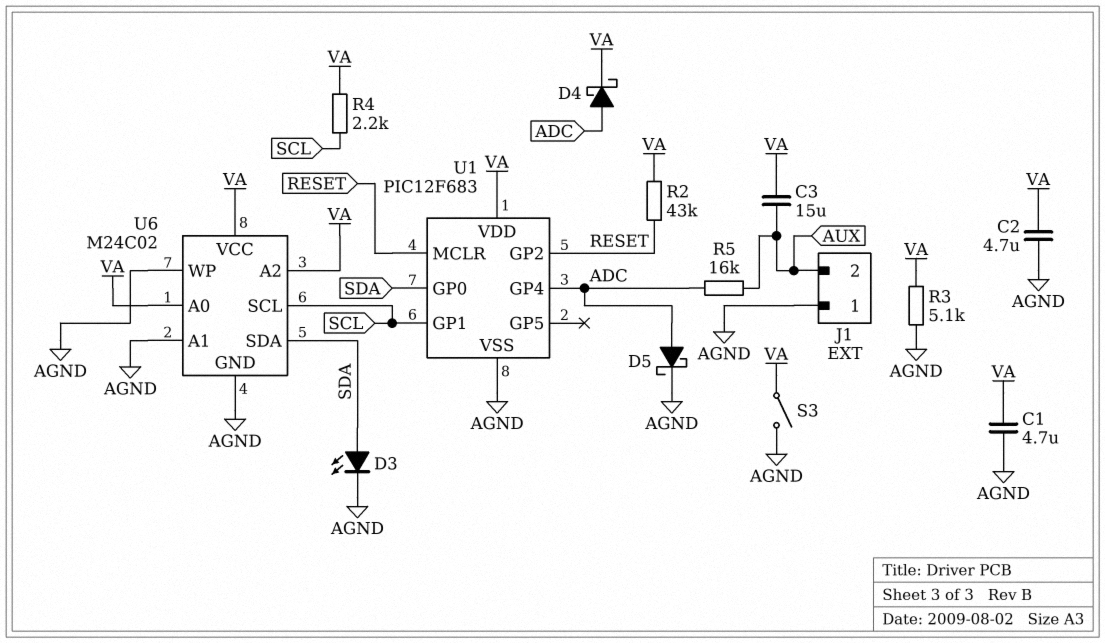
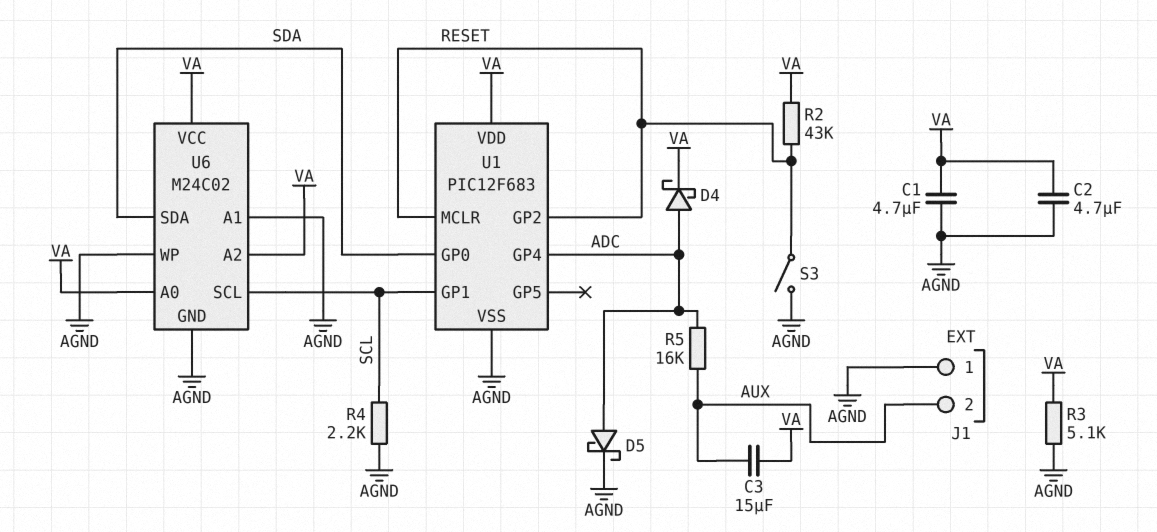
D3: LED (A SDA, K AGND) -> none
R4: 2.2k (SCL, VA) -> 2.2k (AGND, SCL)
S3: switch (AGND, VA) -> switch (AGND, RESET)

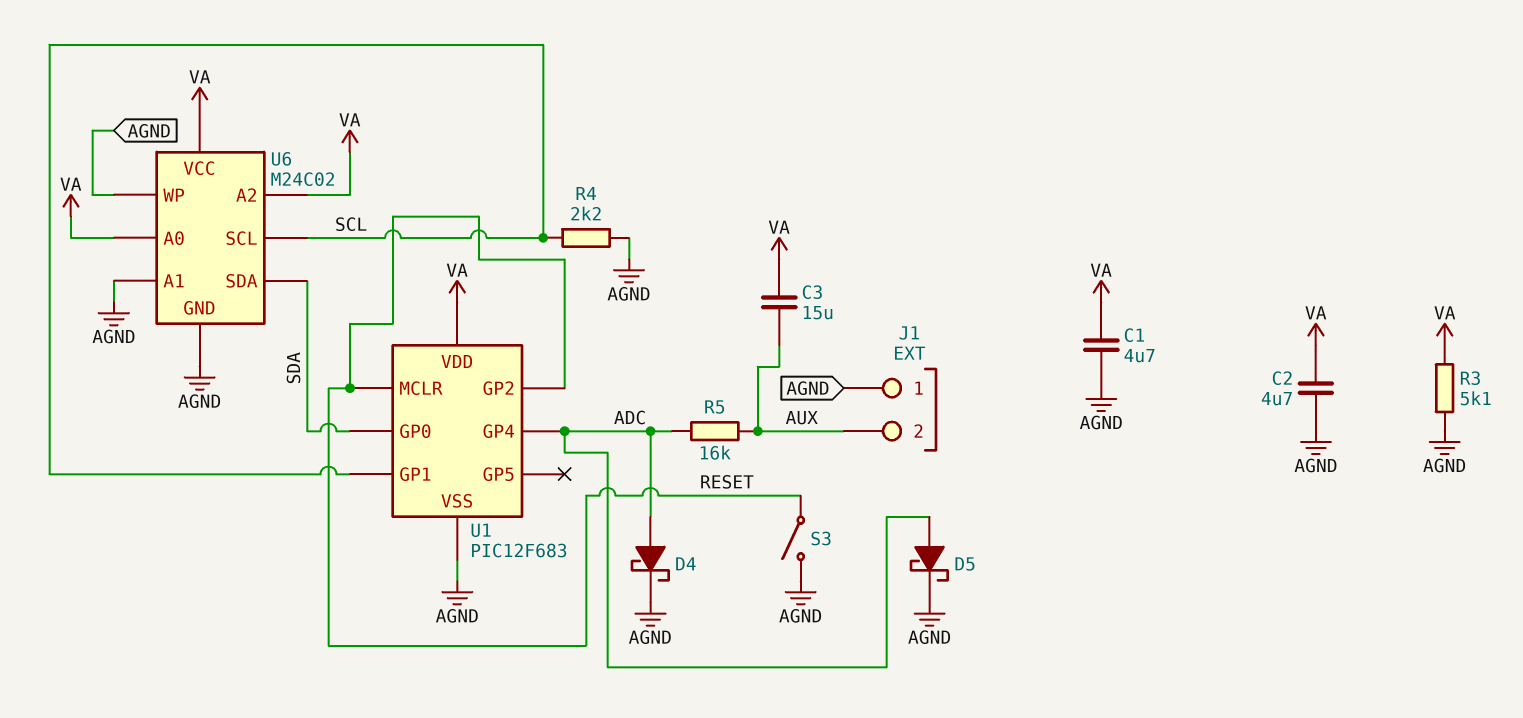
D4: schottky (A ADC, K VA) -> schottky (A ADC, K AGND)
R2: 43k (RESET, VA) -> none

